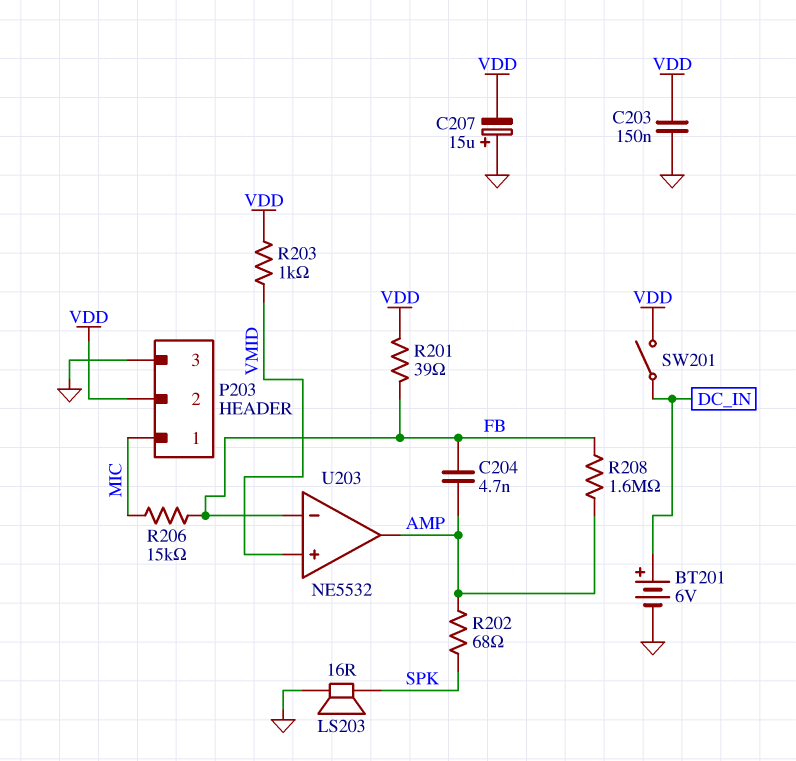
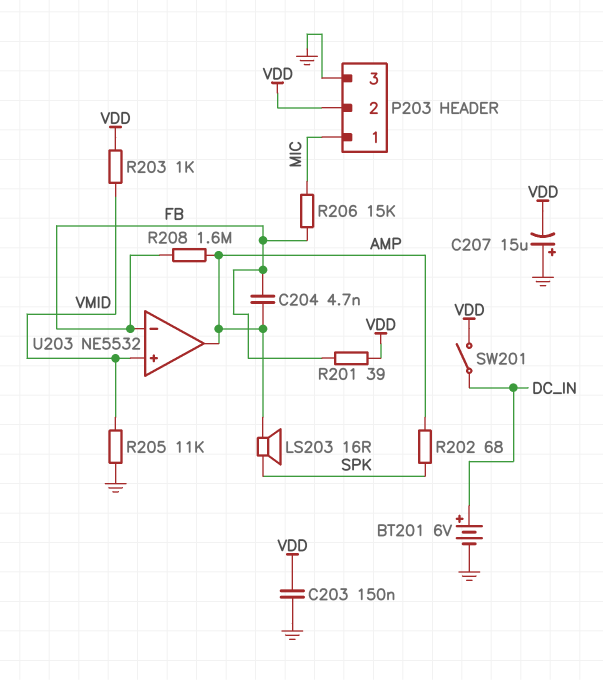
LS203: speaker 16R (GND, SPK) -> speaker 16R (AMP, SPK)
R205: none -> 11k (GND, VMID)

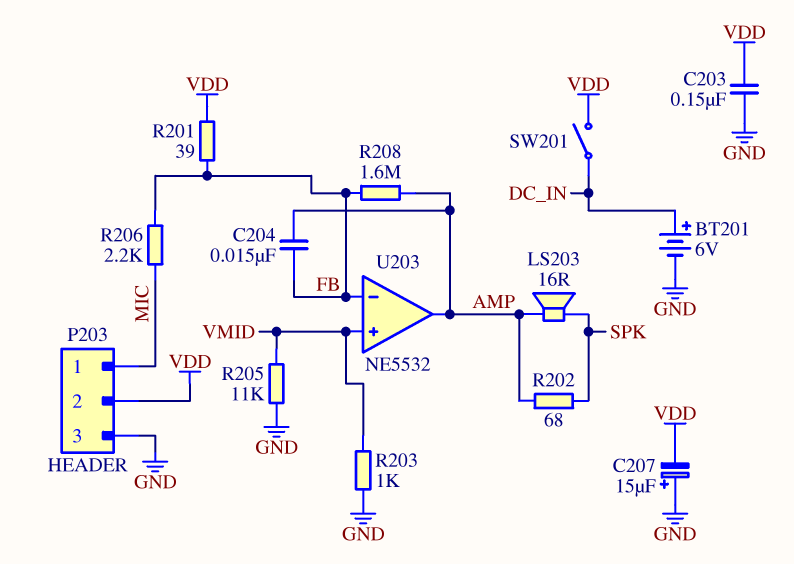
C204: 4.7nF (AMP, FB) -> 15nF (AMP, FB)
R203: 1k (VDD, VMID) -> 1k (GND, VMID)
R206: 15k (FB, MIC) -> 2.2k (FB, MIC)

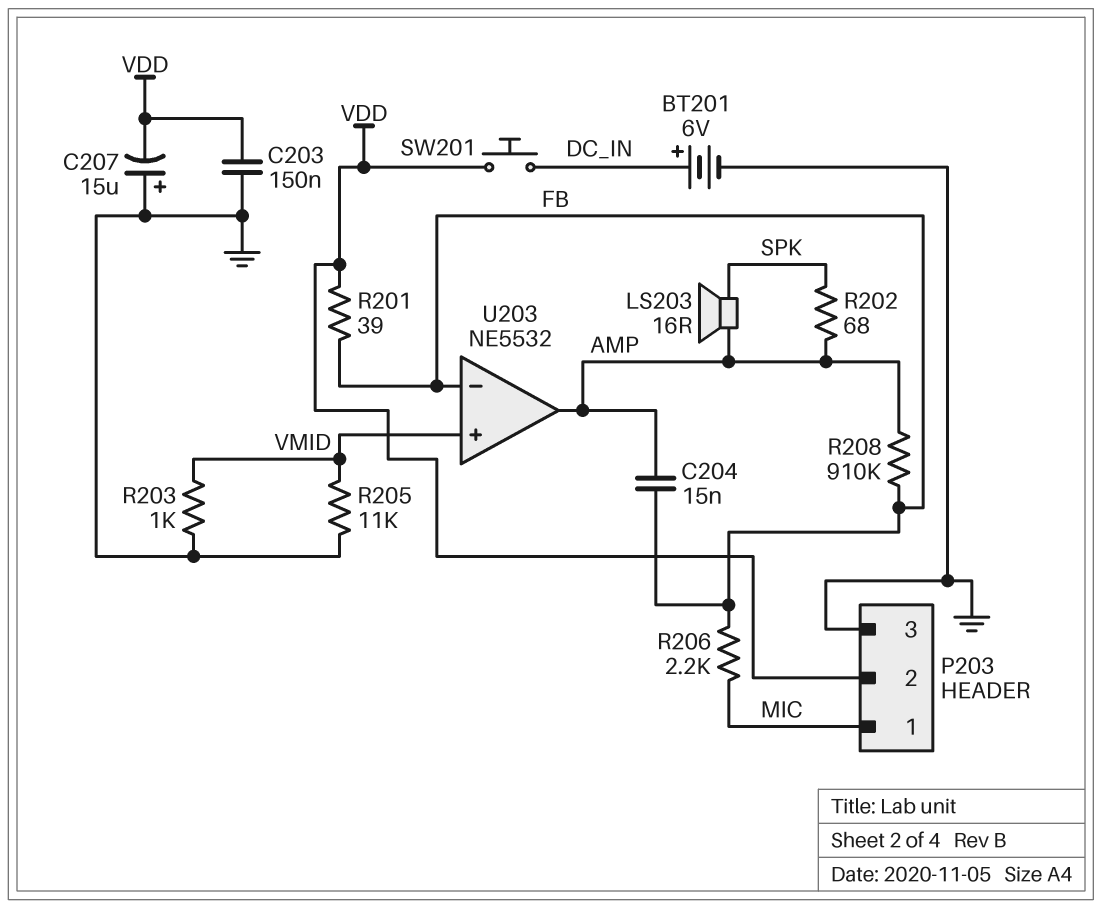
R208: 1.6M (AMP, FB) -> 910k (AMP, FB)
SW201: switch (DC_IN, VDD) -> button (DC_IN, VDD)

